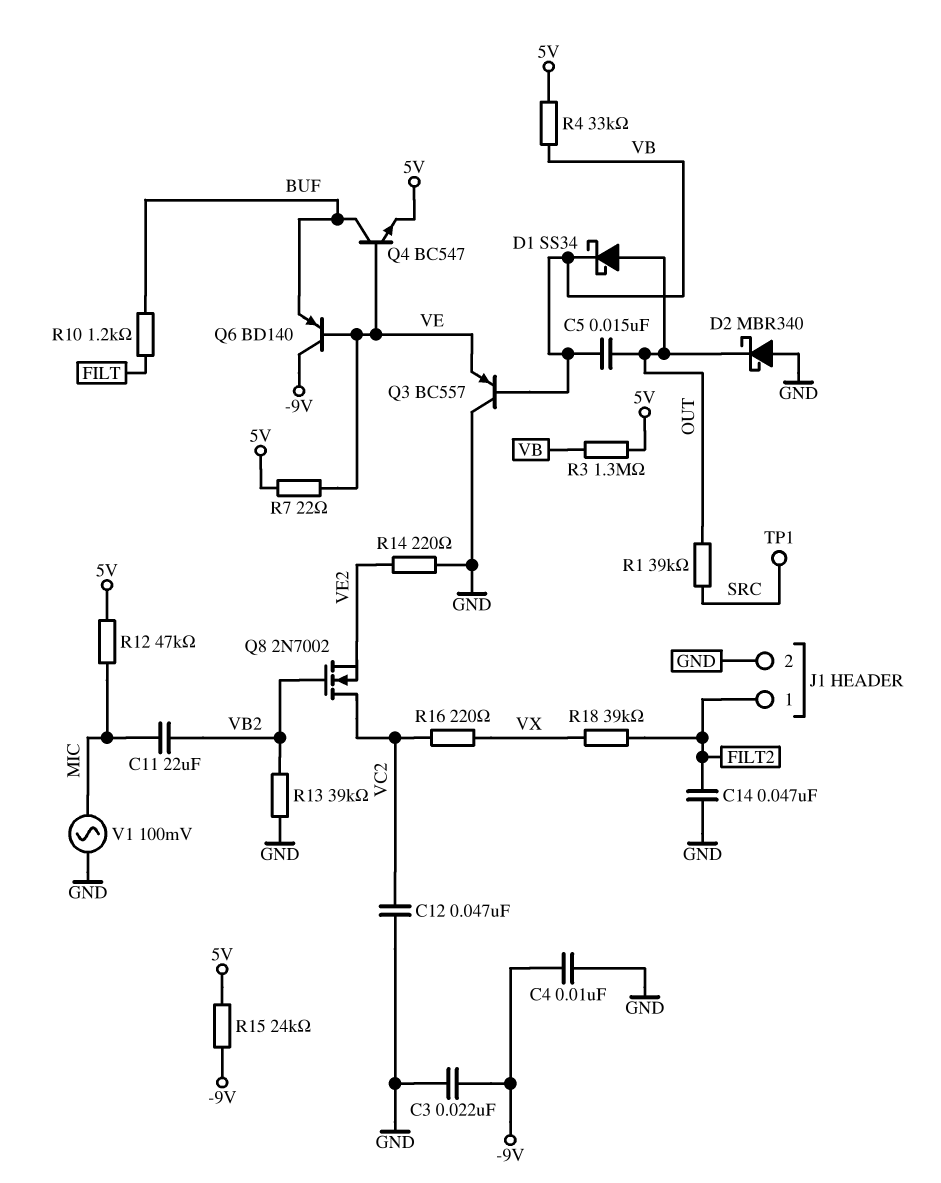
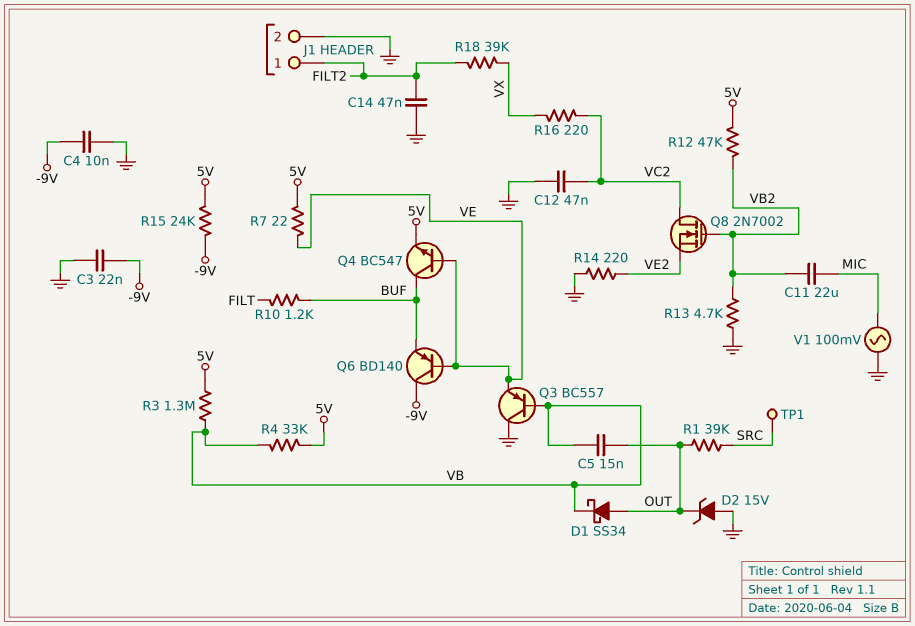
D2: schottky MBR340 (A GND, K OUT) -> zener 15V (A GND, K OUT)
R12: 47k (5V, MIC) -> 47k (5V, VB2)
R13: 39k (GND, VB2) -> 4.7k (GND, VB2)

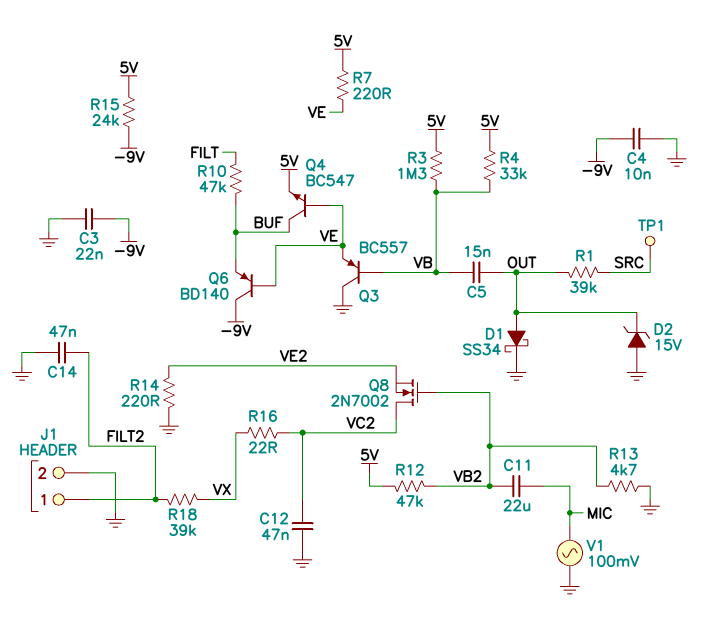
D1: schottky SS34 (A OUT, K VB) -> schottky SS34 (A OUT, K GND)
R7: 22 (5V, VE) -> 220 (5V, VE)
R10: 1.2k (BUF, FILT) -> 47k (BUF, FILT)
R16: 220 (VC2, VX) -> 22 (VC2, VX)

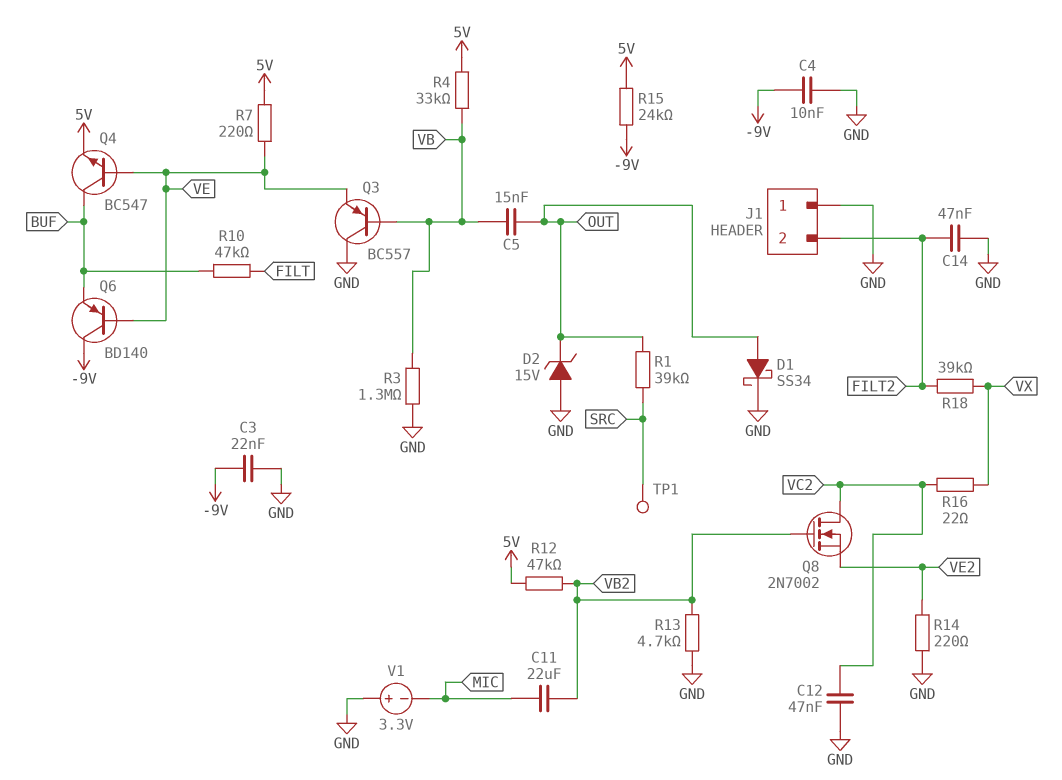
J1 pin 1: FILT2 -> GND
J1 pin 2: GND -> FILT2
R3: 1.3M (5V, VB) -> 1.3M (GND, VB)
V1: AC 100mV (GND, MIC) -> 3.3V (plus GND, minus MIC)

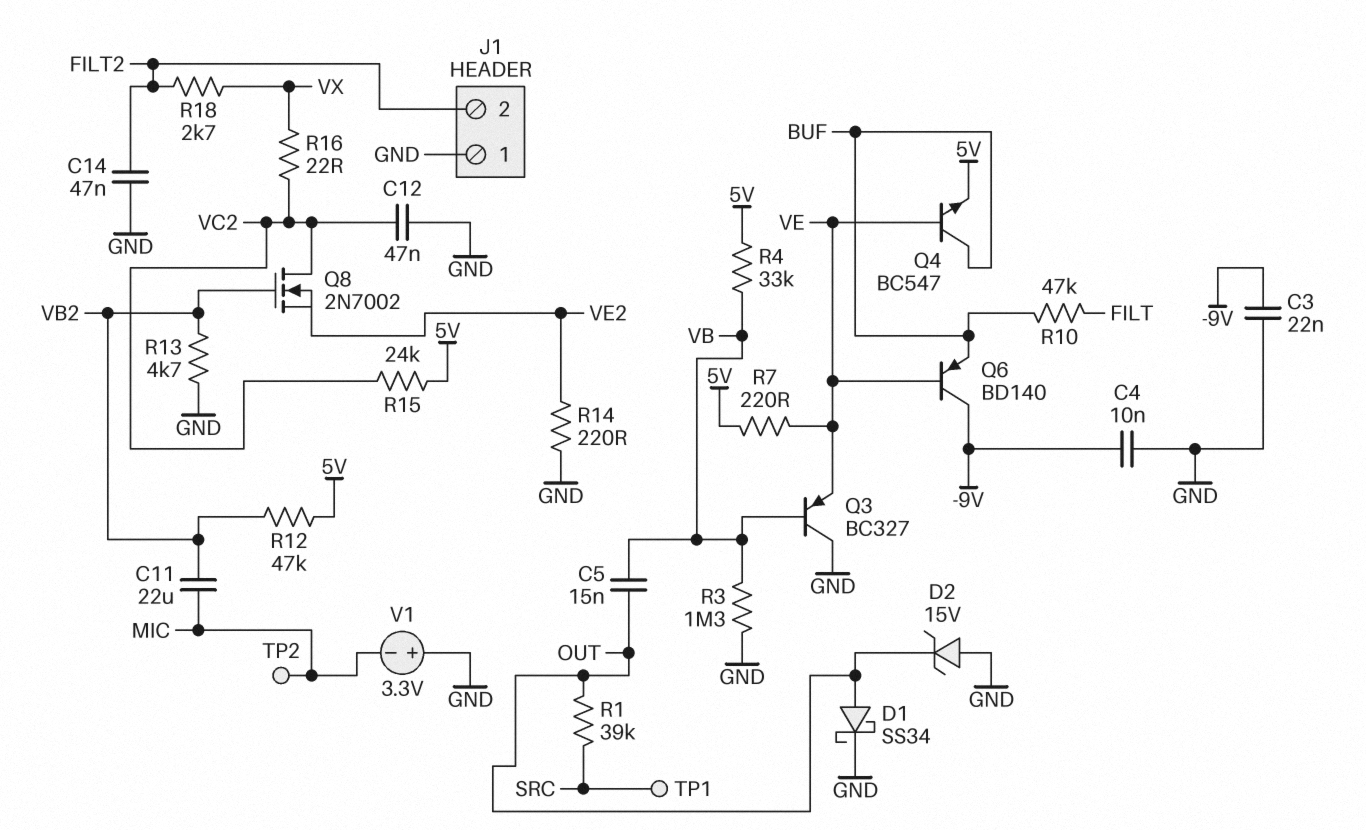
Q3: PNP BC557 (B VB, C GND, E VE) -> PNP BC327 (B VB, C GND, E VE)
R15: 24k (-9V, 5V) -> 24k (5V, VC2)
R18: 39k (FILT2, VX) -> 2.7k (FILT2, VX)
TP2: none -> test point (MIC)

